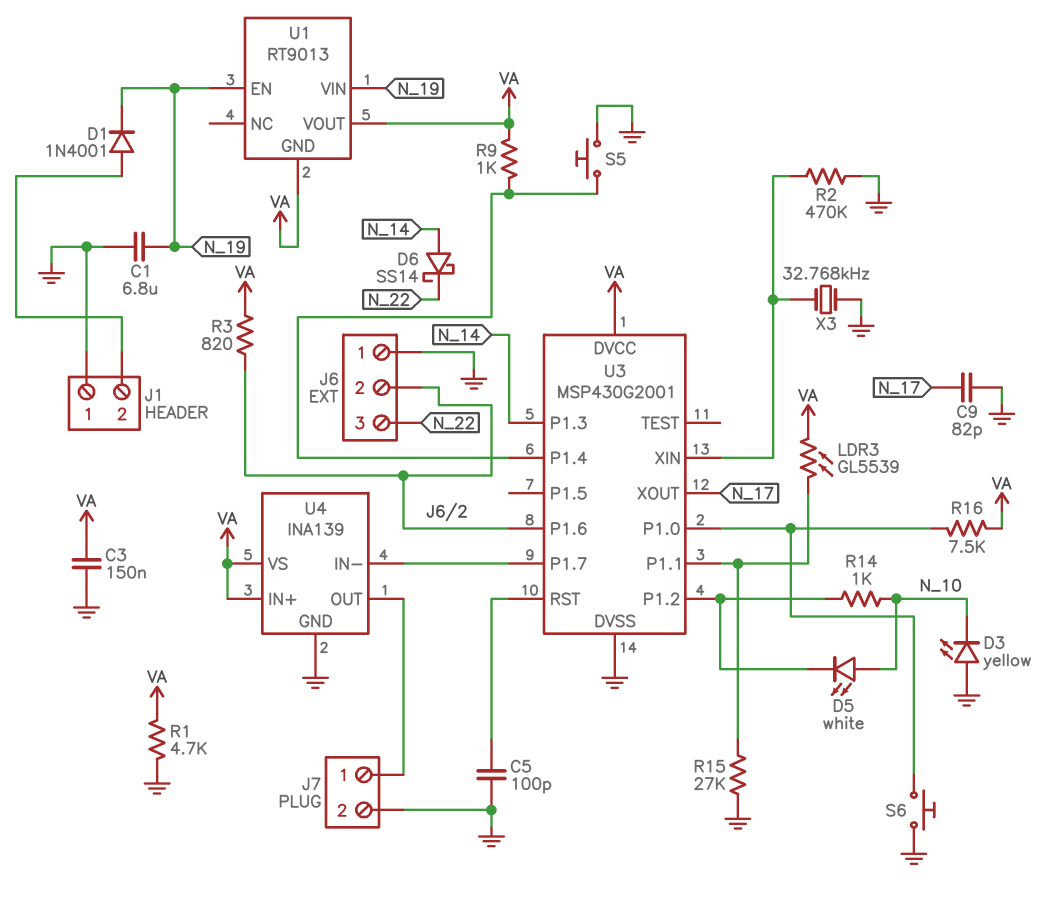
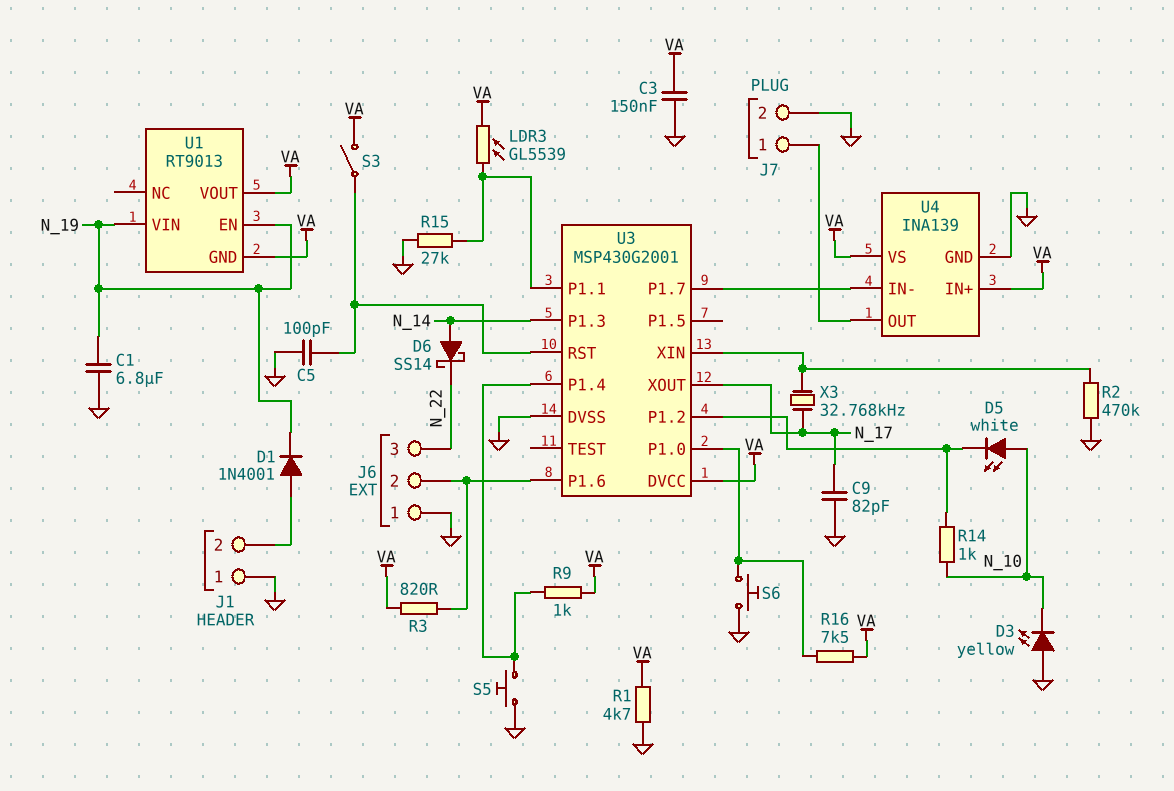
S3: none -> switch (U3/RST, VA)
X3: 32.768kHz (GND, U3/XIN) -> 32.768kHz (N_17, U3/XIN)

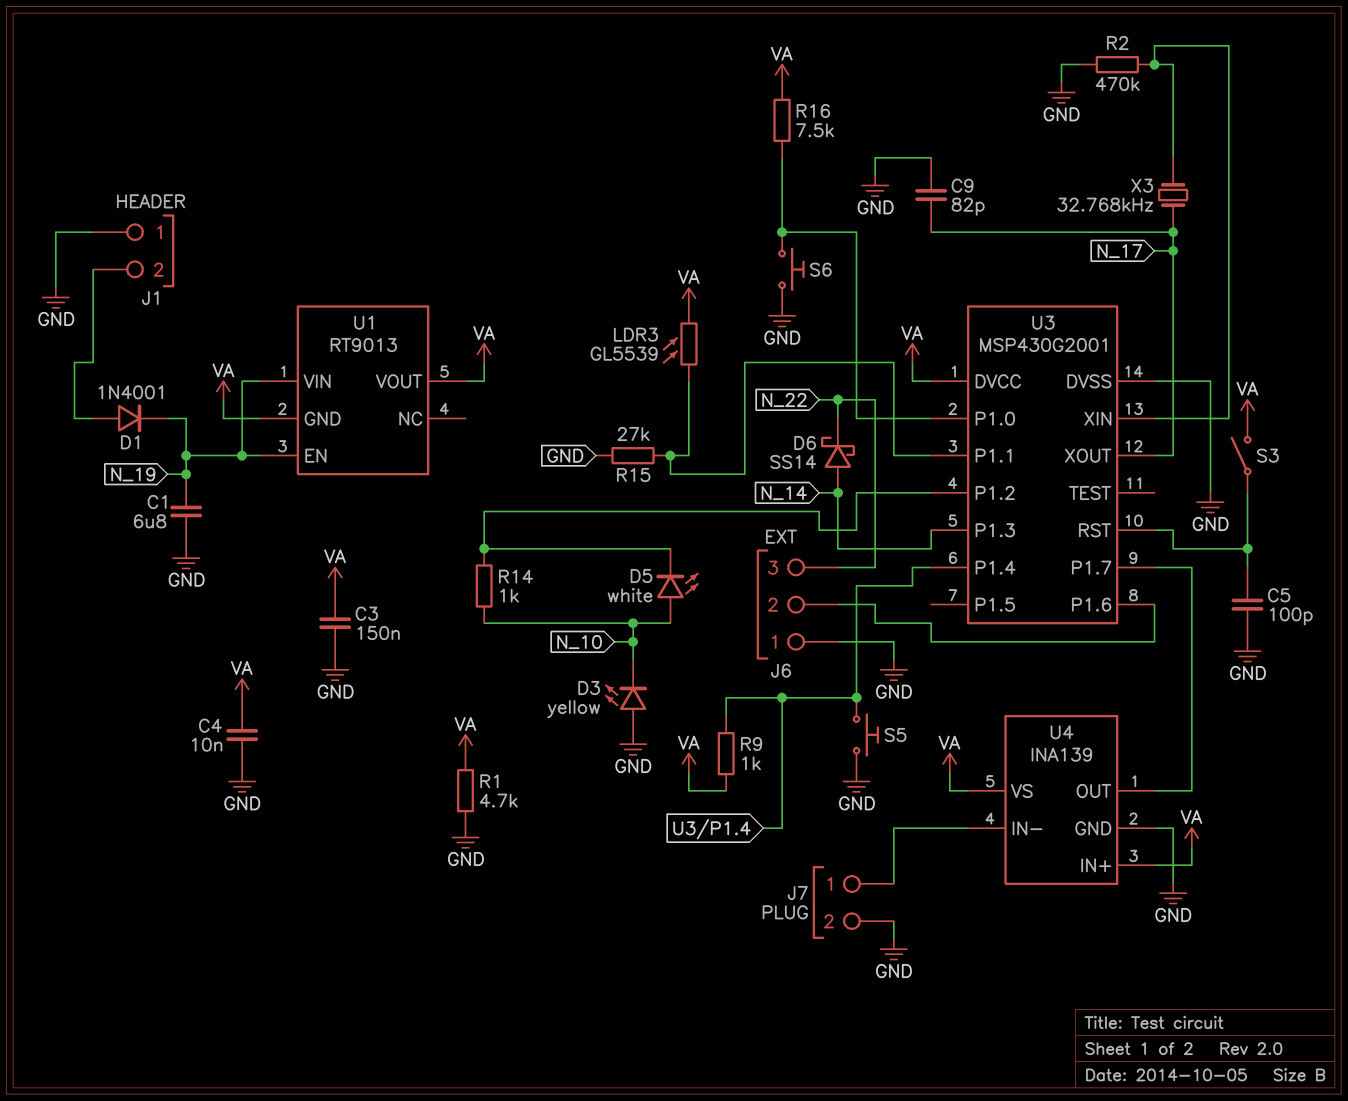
C4: none -> 10nF (GND, VA)
R3: 820 (J6/2, VA) -> none
U4 pin IN-: U3/P1.7 -> J7/1
U4 pin OUT: J7/1 -> U3/P1.7

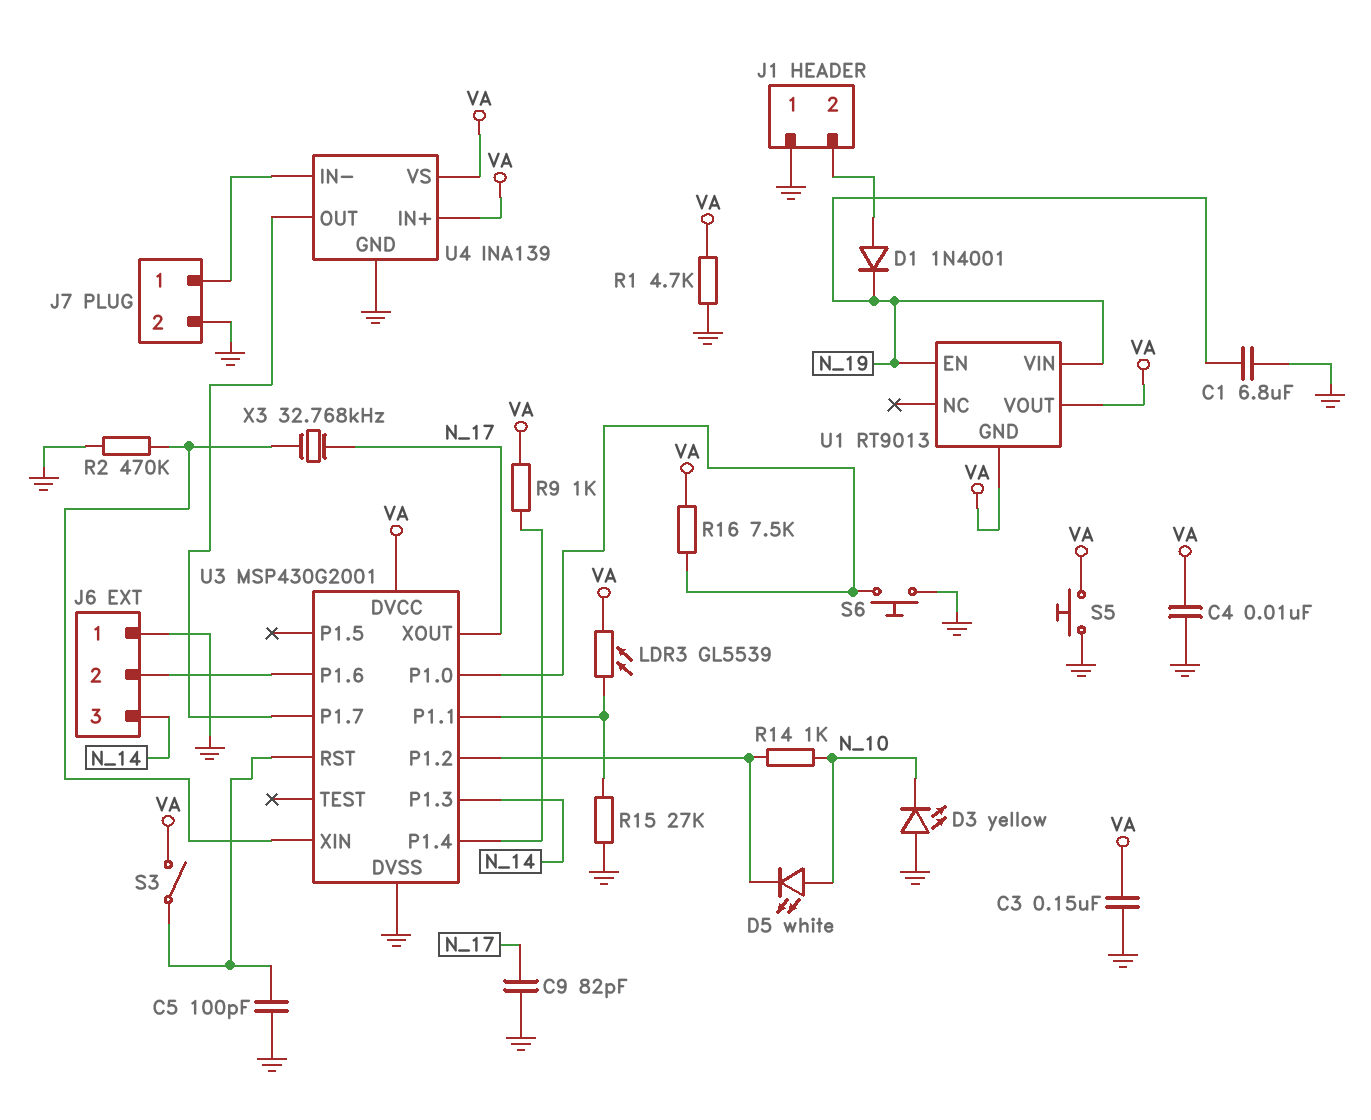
D6: schottky SS14 (A N_14, K N_22) -> none
J6 pin 3: N_22 -> N_14
S5: button (GND, U3/P1.4) -> button (GND, VA)

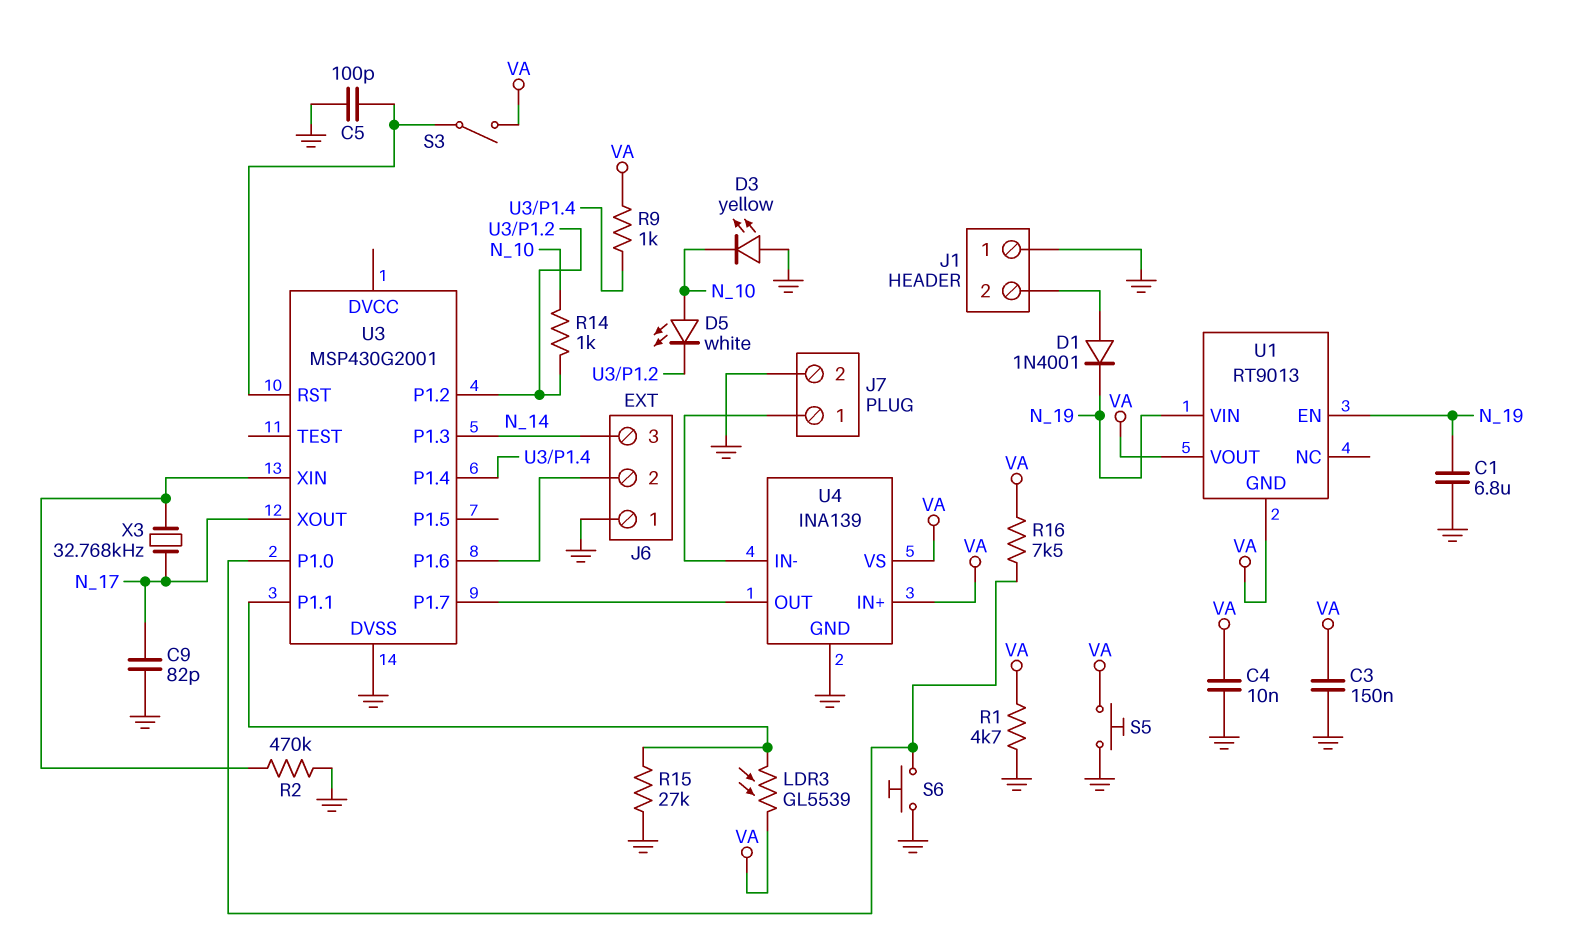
U3 pin DVCC: VA -> none

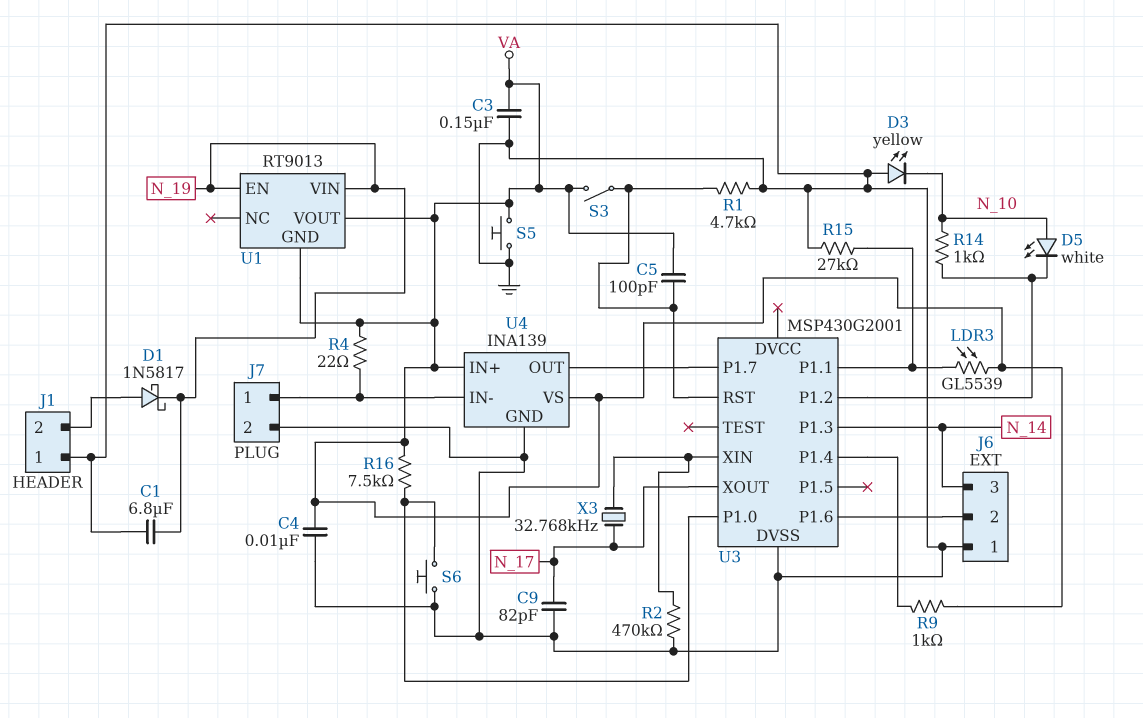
C5: 100pF (GND, U3/RST) -> 100pF (U3/RST, VA)
D1: diode 1N4001 (A J1/2, K N_19) -> schottky 1N5817 (A J1/2, K N_19)
R1: 4.7k (GND, VA) -> 4.7k (GND, U3/RST)
R4: none -> 22 (J7/1, VA)

